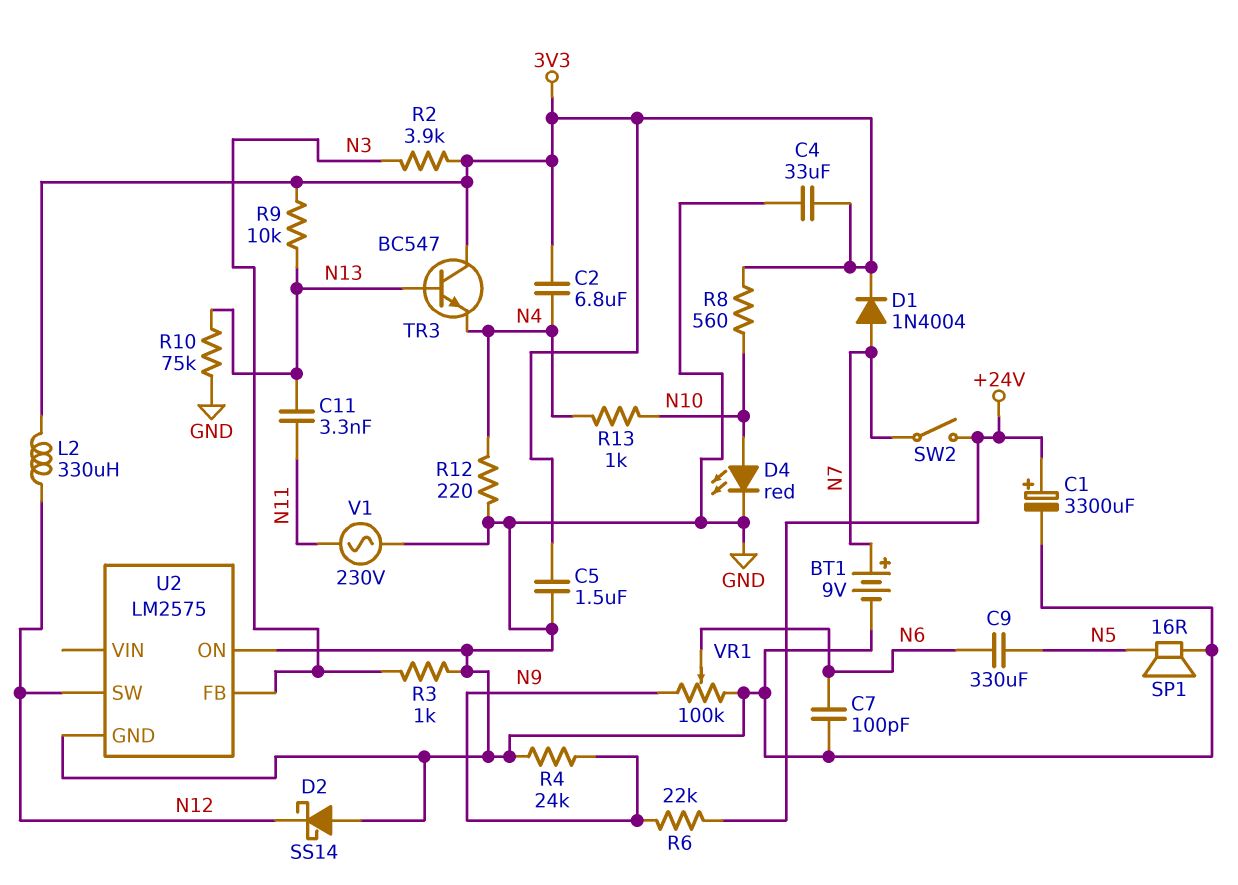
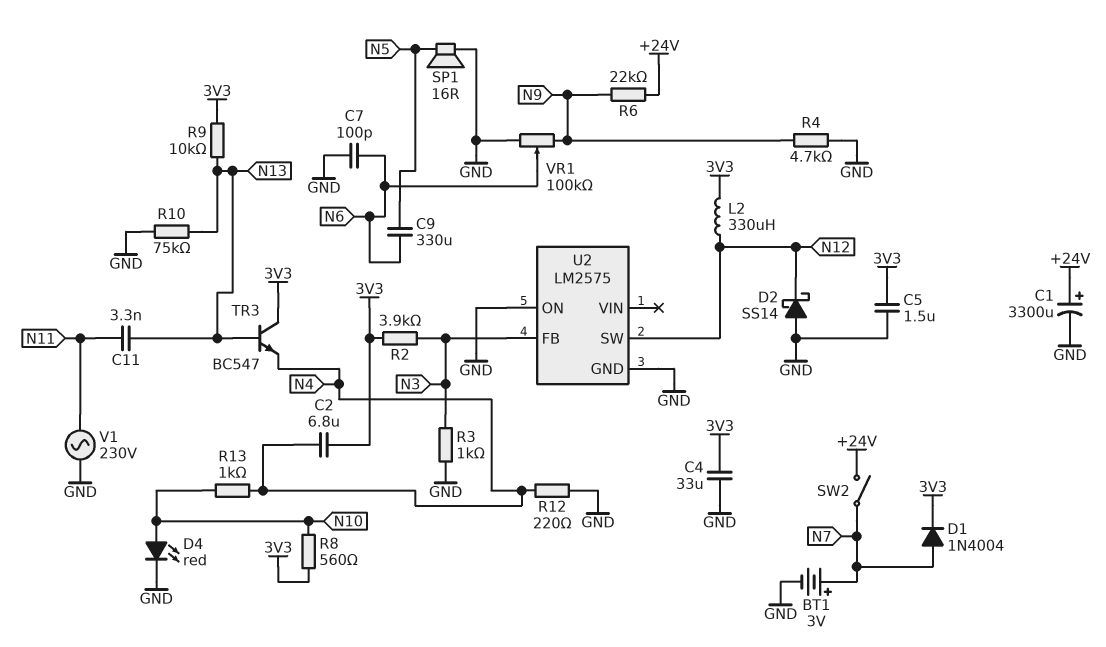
BT1: 9V (plus N7, minus GND) -> 3V (plus N7, minus GND)
R4: 24k (GND, N9) -> 4.7k (GND, N9)

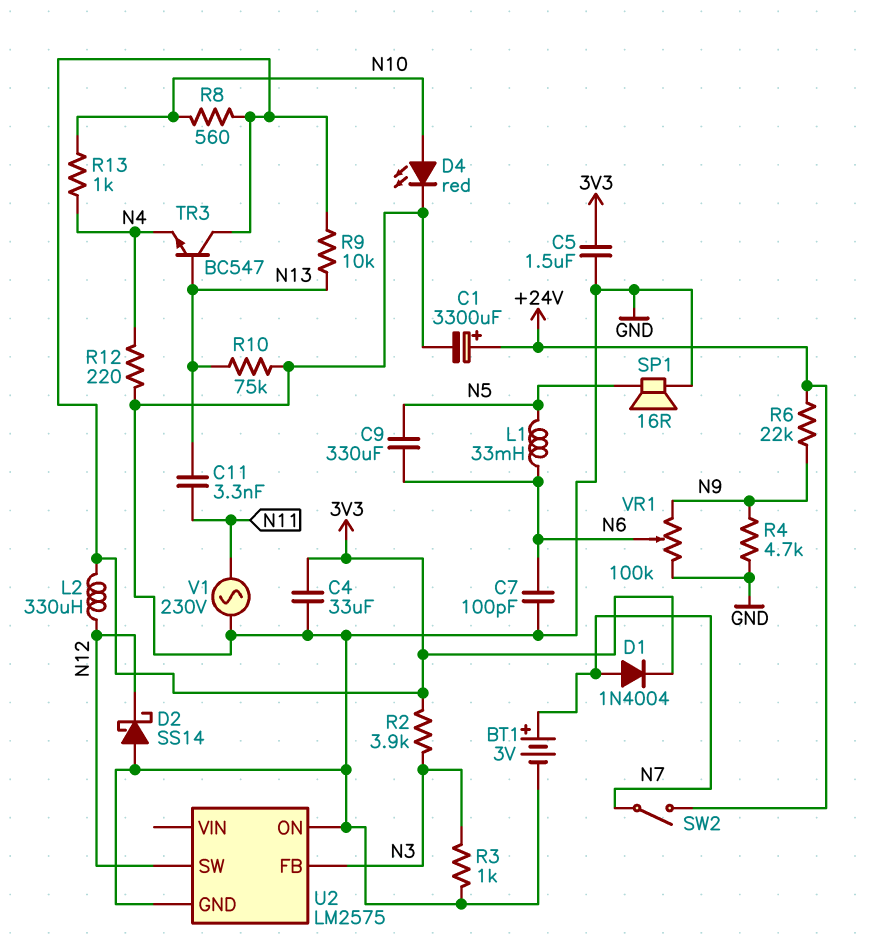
C2: 6.8uF (3V3, N4) -> none
L1: none -> 33mH (N5, N6)

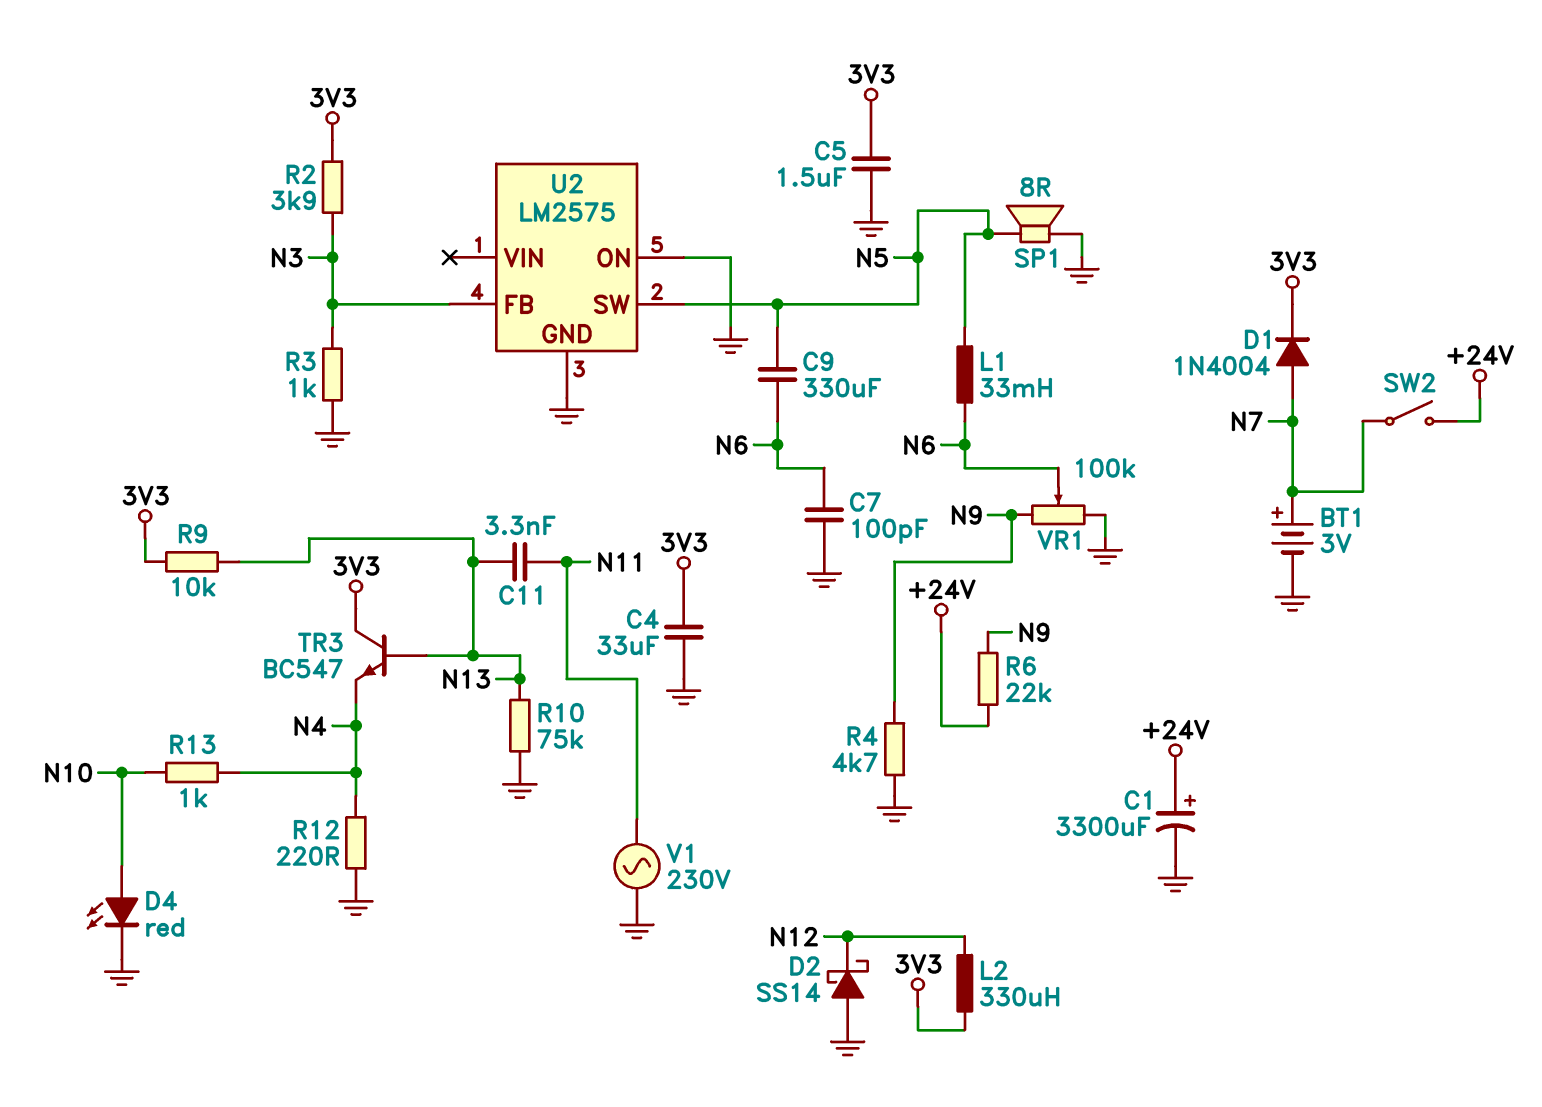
R8: 560 (3V3, N10) -> none
SP1: speaker 16R (GND, N5) -> speaker 8R (GND, N5)
U2 pin SW: N12 -> N5

